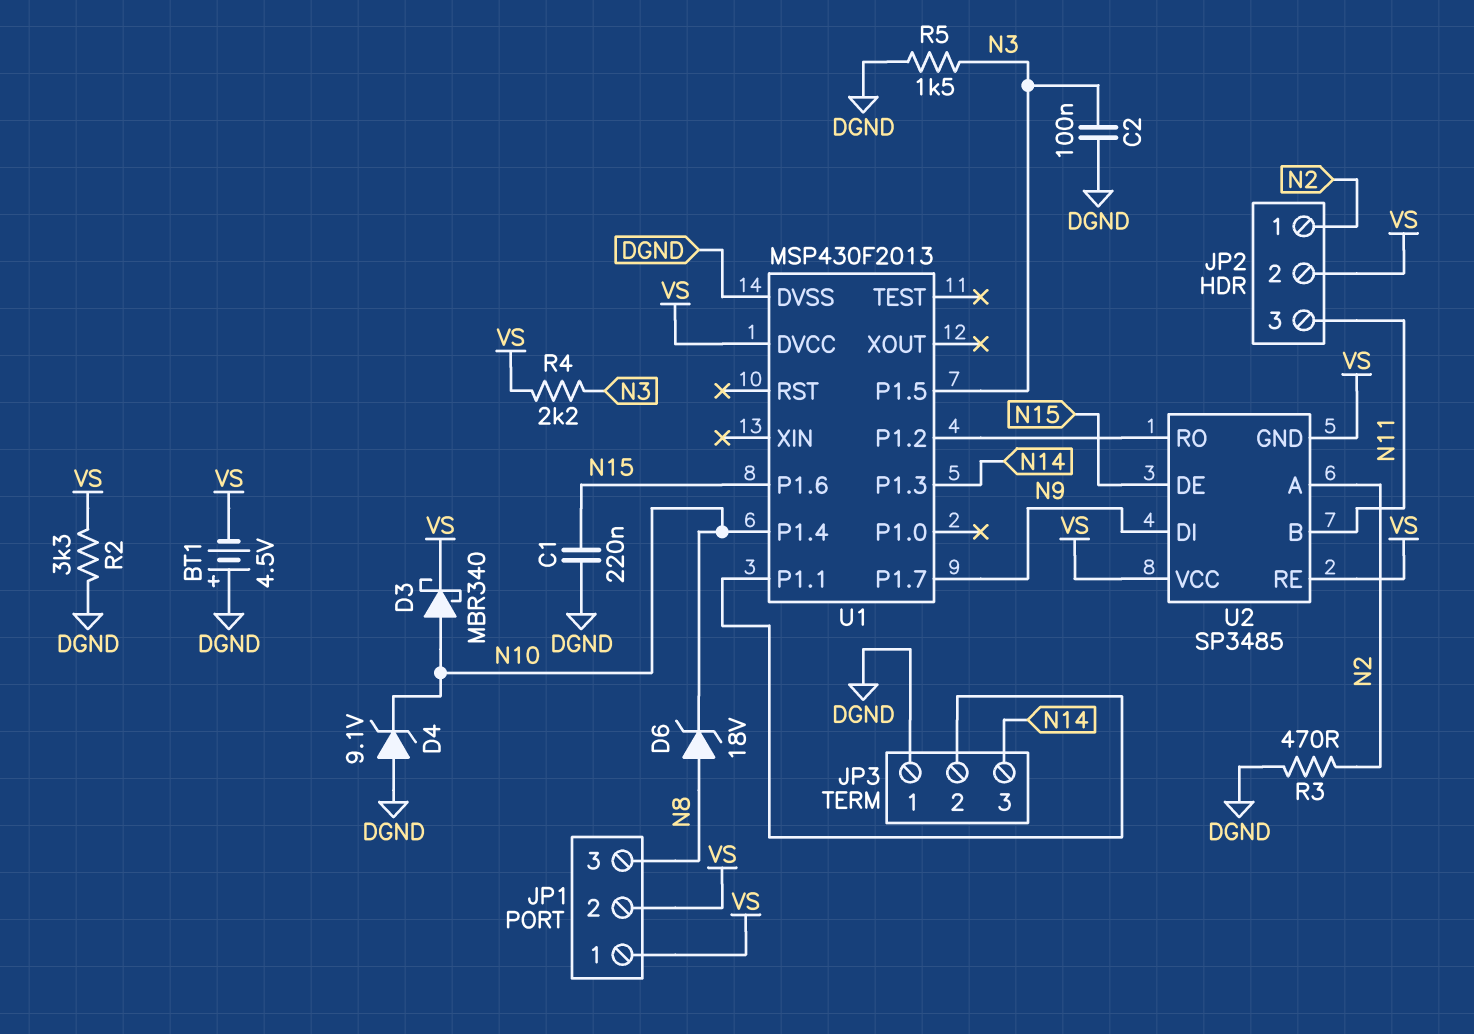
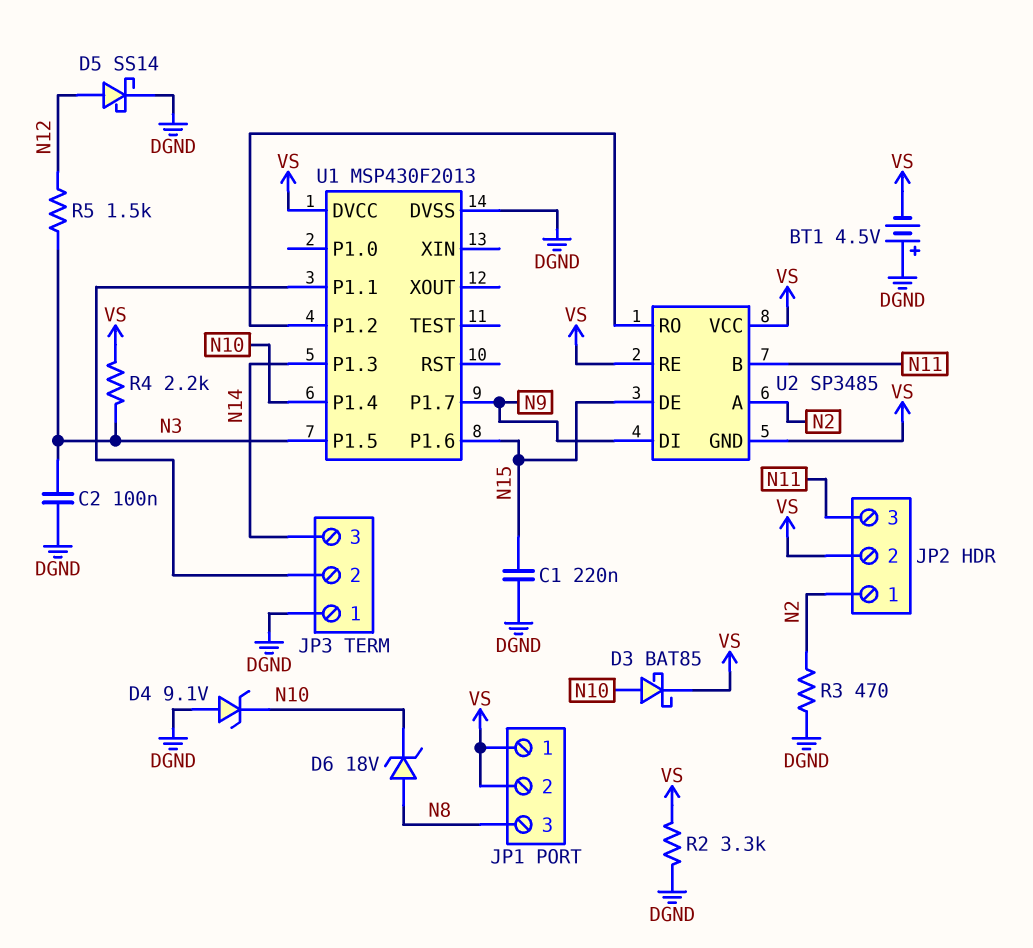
D3: schottky MBR340 (A N10, K VS) -> schottky BAT85 (A N10, K VS)
D5: none -> schottky SS14 (A N12, K DGND)
R5: 1.5k (DGND, N3) -> 1.5k (N3, N12)

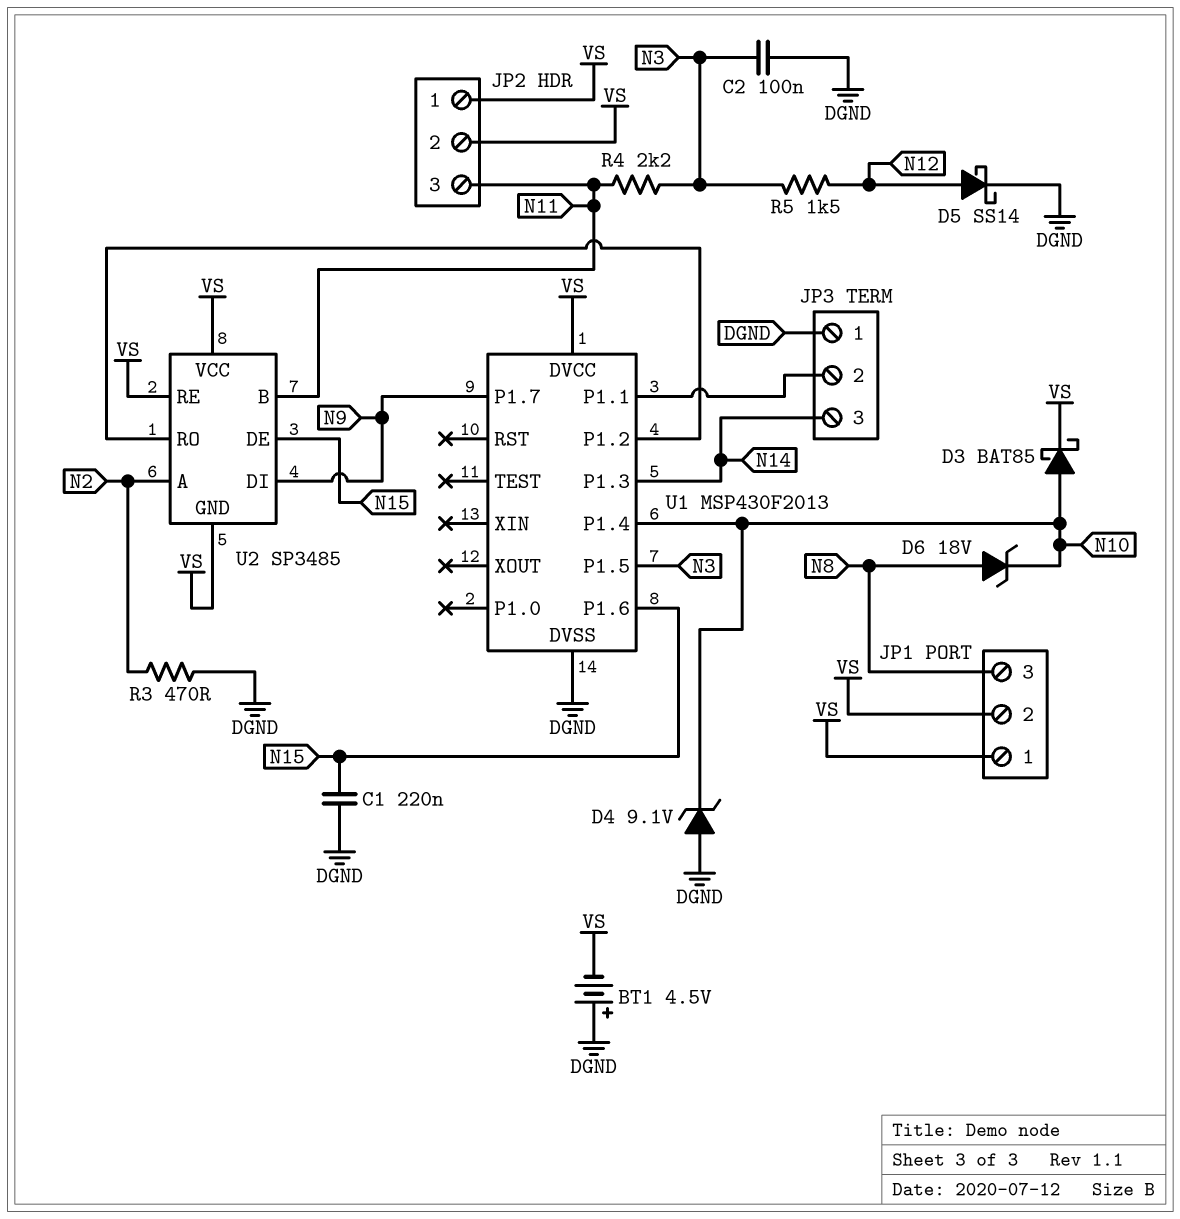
JP2 pin 1: N2 -> VS
R2: 3.3k (DGND, VS) -> none
R4: 2.2k (N3, VS) -> 2.2k (N3, N11)

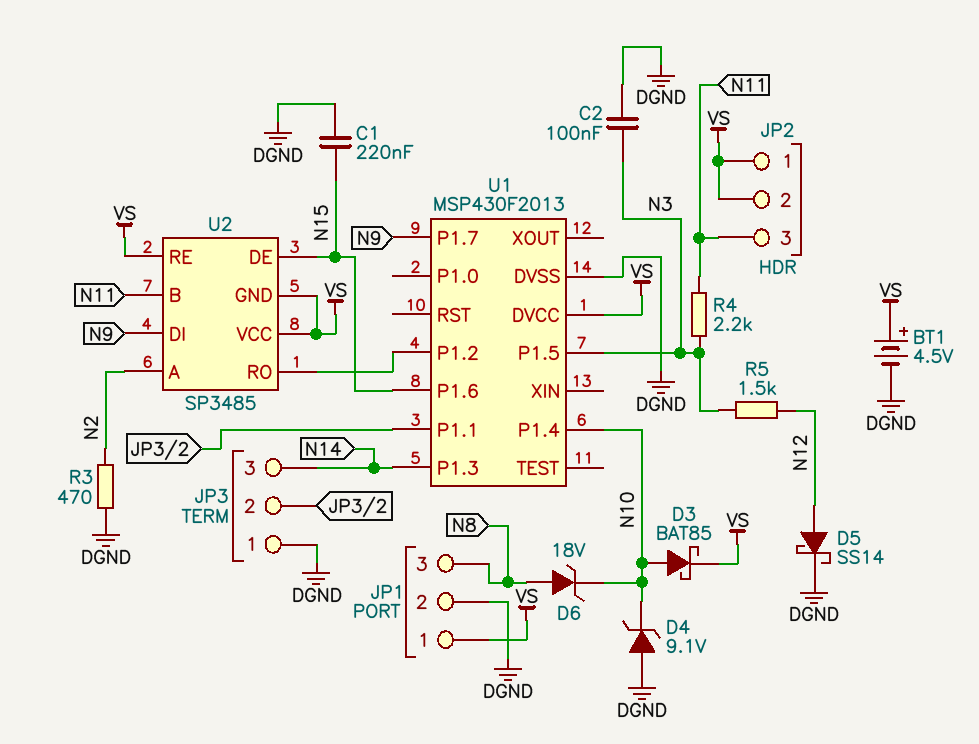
BT1: 4.5V (plus DGND, minus VS) -> 4.5V (plus VS, minus DGND)
JP1 pin 2: VS -> DGND

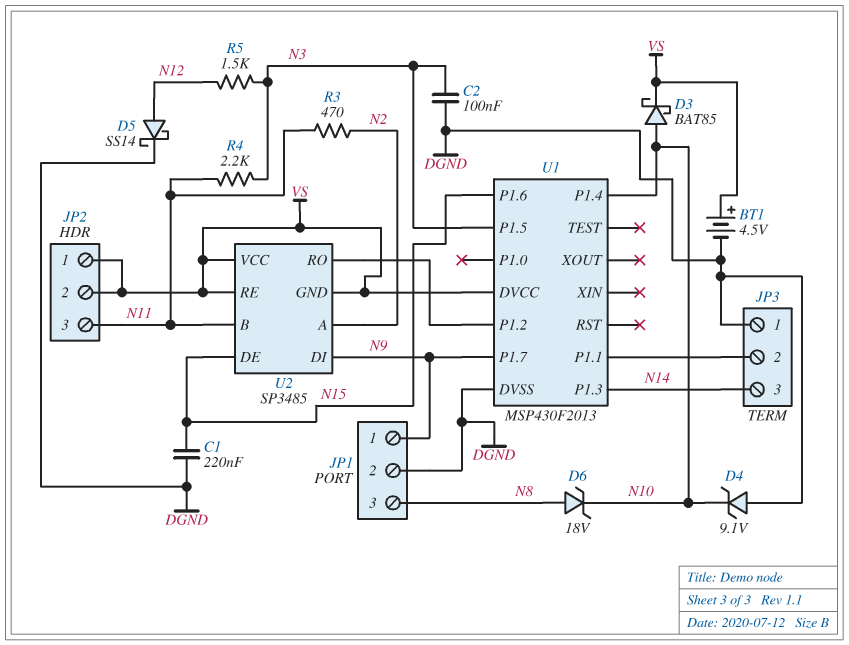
JP1 pin 1: VS -> N9
R3: 470 (DGND, N2) -> 470 (N2, N11)

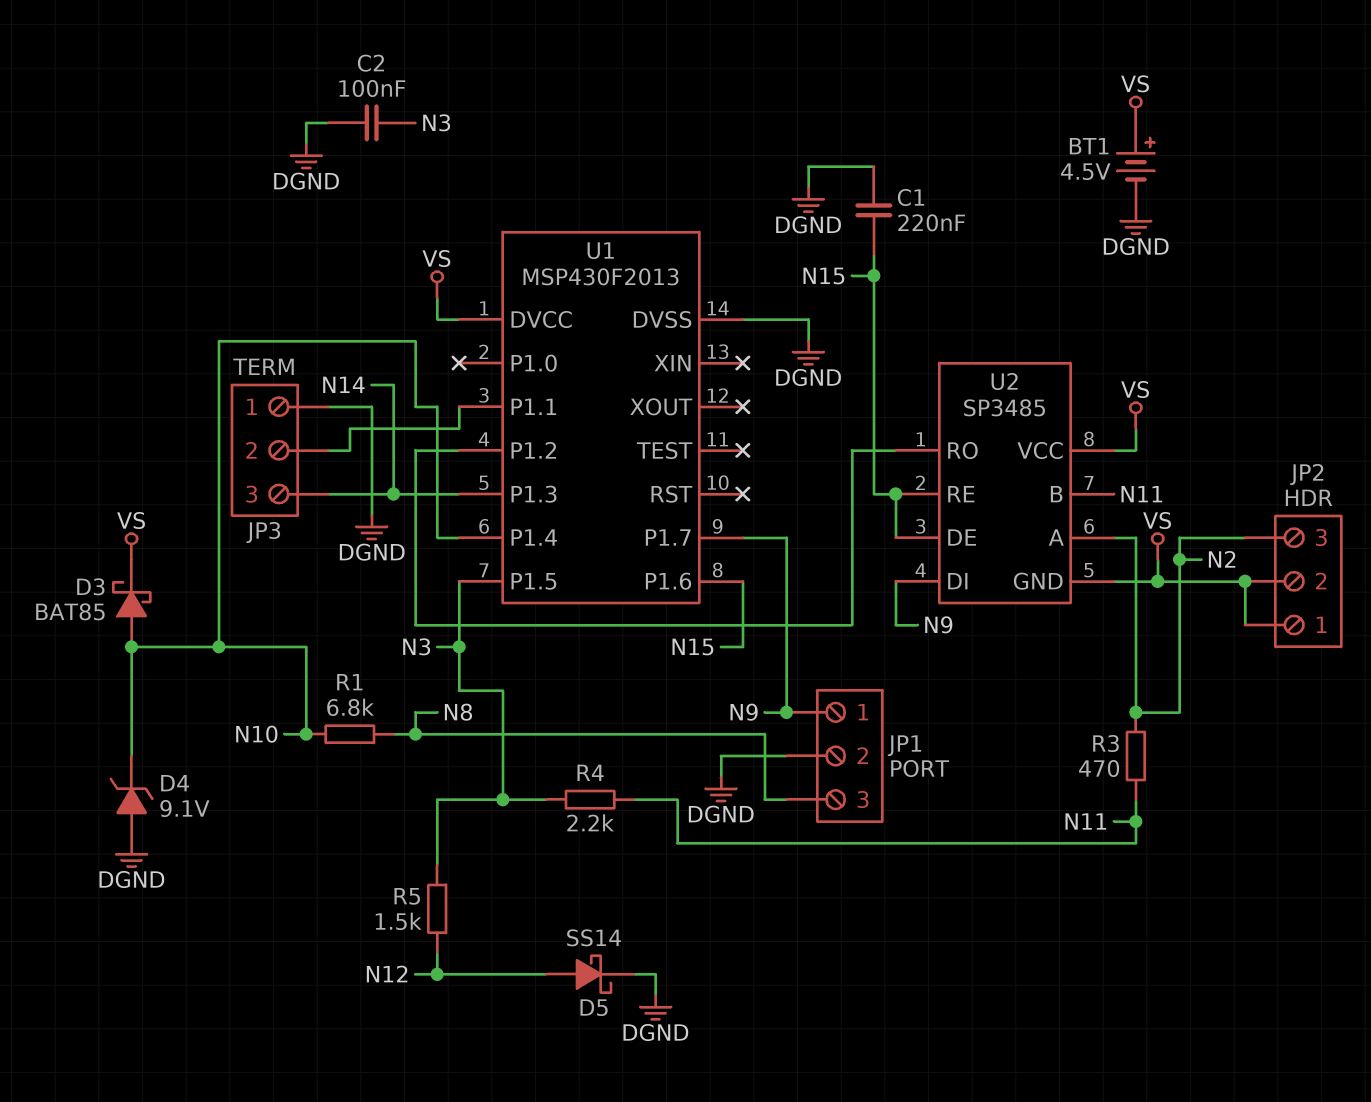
D6: zener 18V (A N8, K N10) -> none
JP2 pin 3: N11 -> N2
R1: none -> 6.8k (N8, N10)
U2 pin RE: VS -> N15

